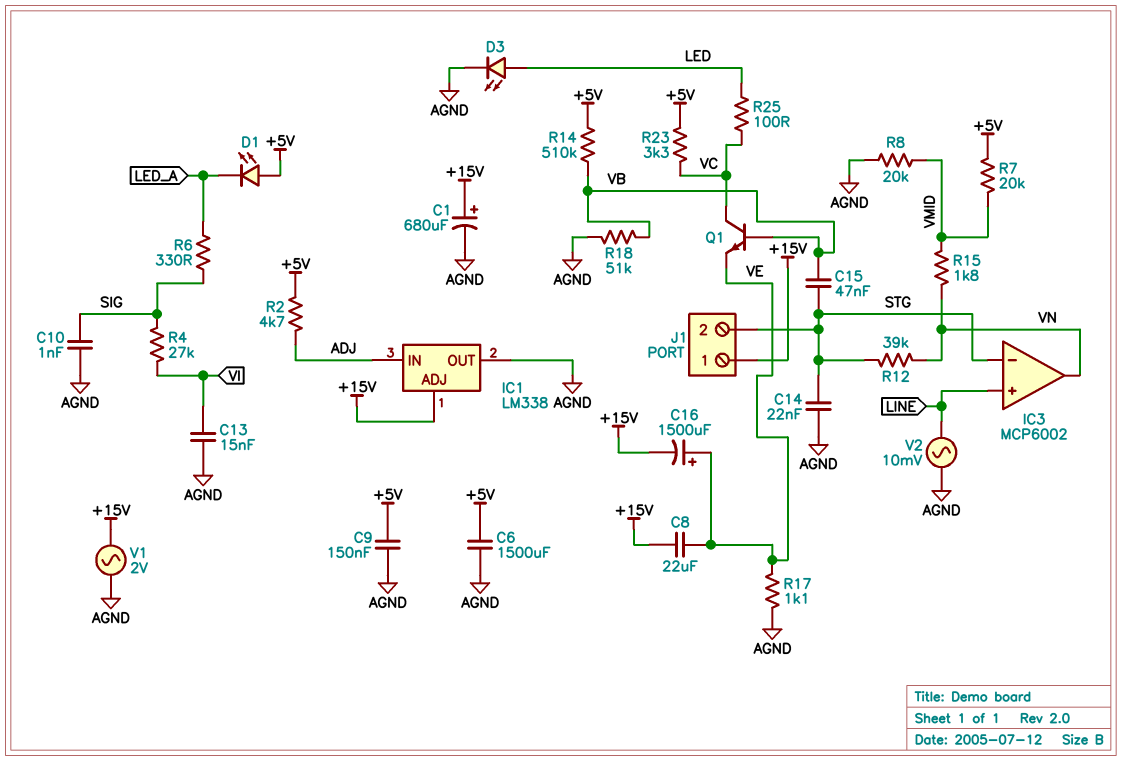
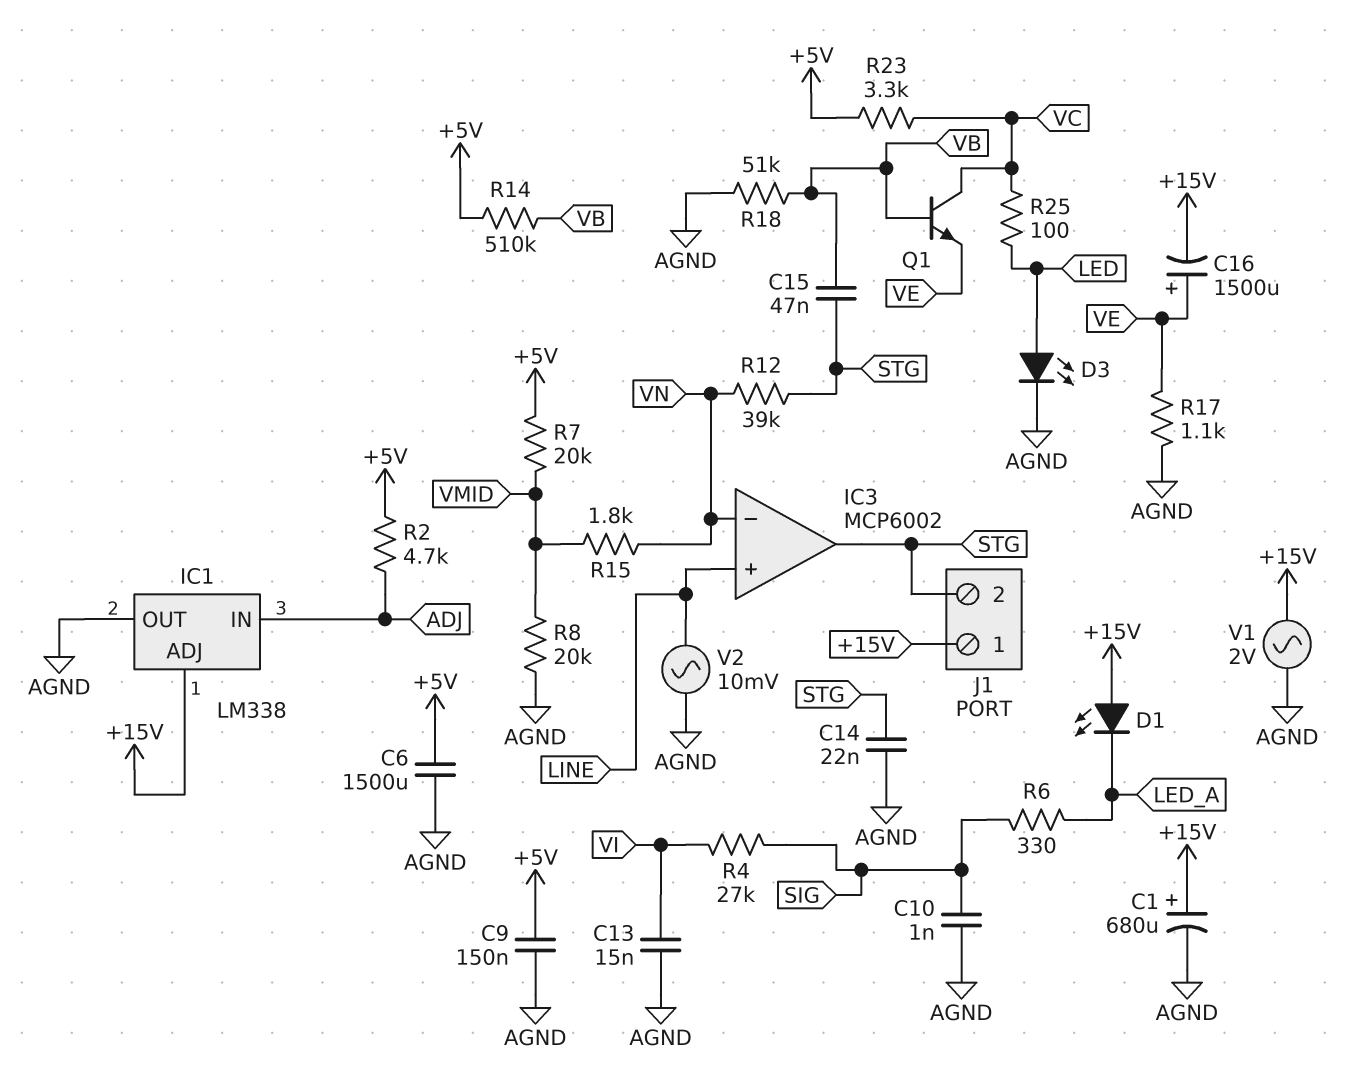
C8: 22uF (+15V, VE) -> none
D1: LED (A +5V, K LED_A) -> LED (A +15V, K LED_A)
IC3 pin in-: STG -> VN
IC3 pin out: VN -> STG

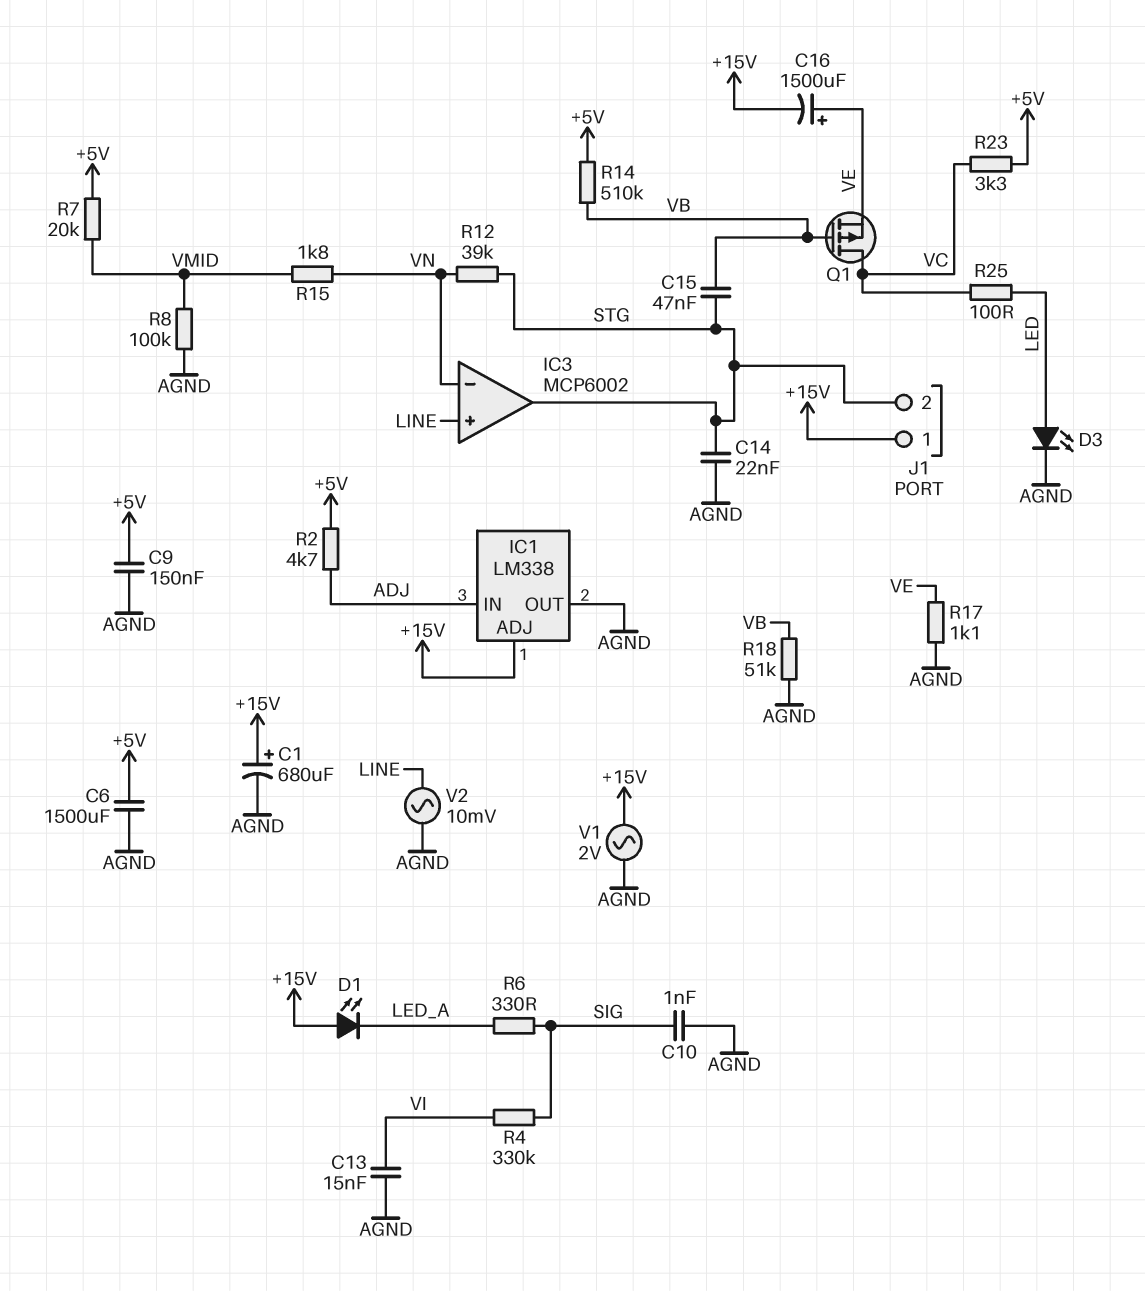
Q1: NPN (B VB, C VC, E VE) -> PMOS (G VB, D VC, S VE)
R4: 27k (SIG, VI) -> 330k (SIG, VI)
R8: 20k (AGND, VMID) -> 100k (AGND, VMID)

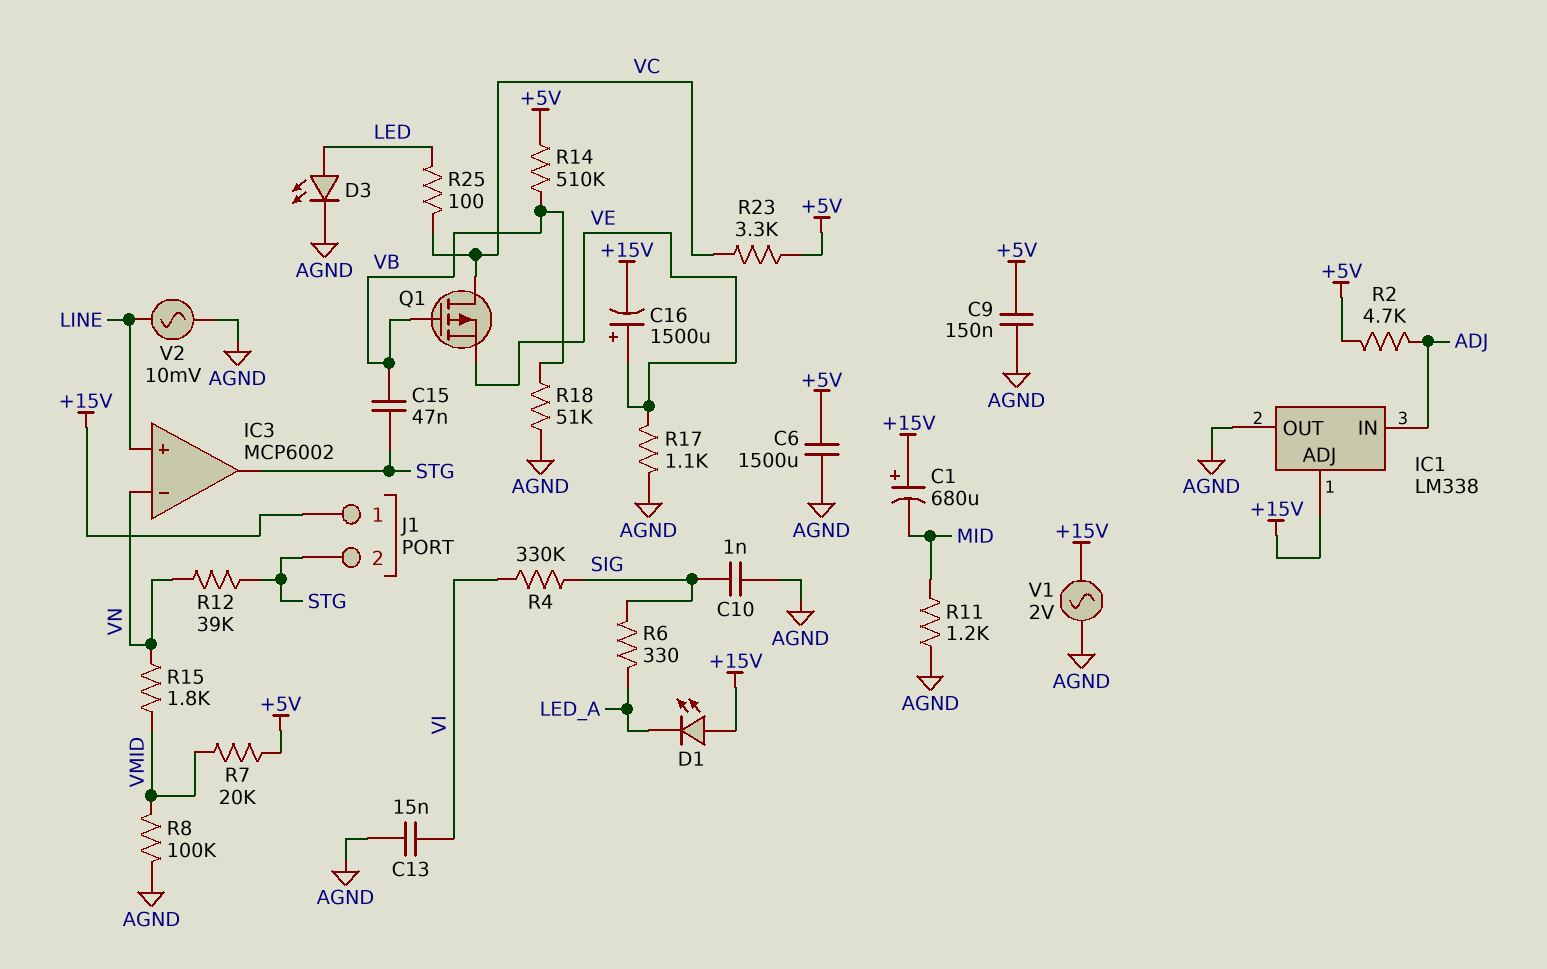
C1: 680uF (plus +15V, minus AGND) -> 680uF (plus +15V, minus MID)
C14: 22nF (AGND, STG) -> none
R11: none -> 1.2k (AGND, MID)

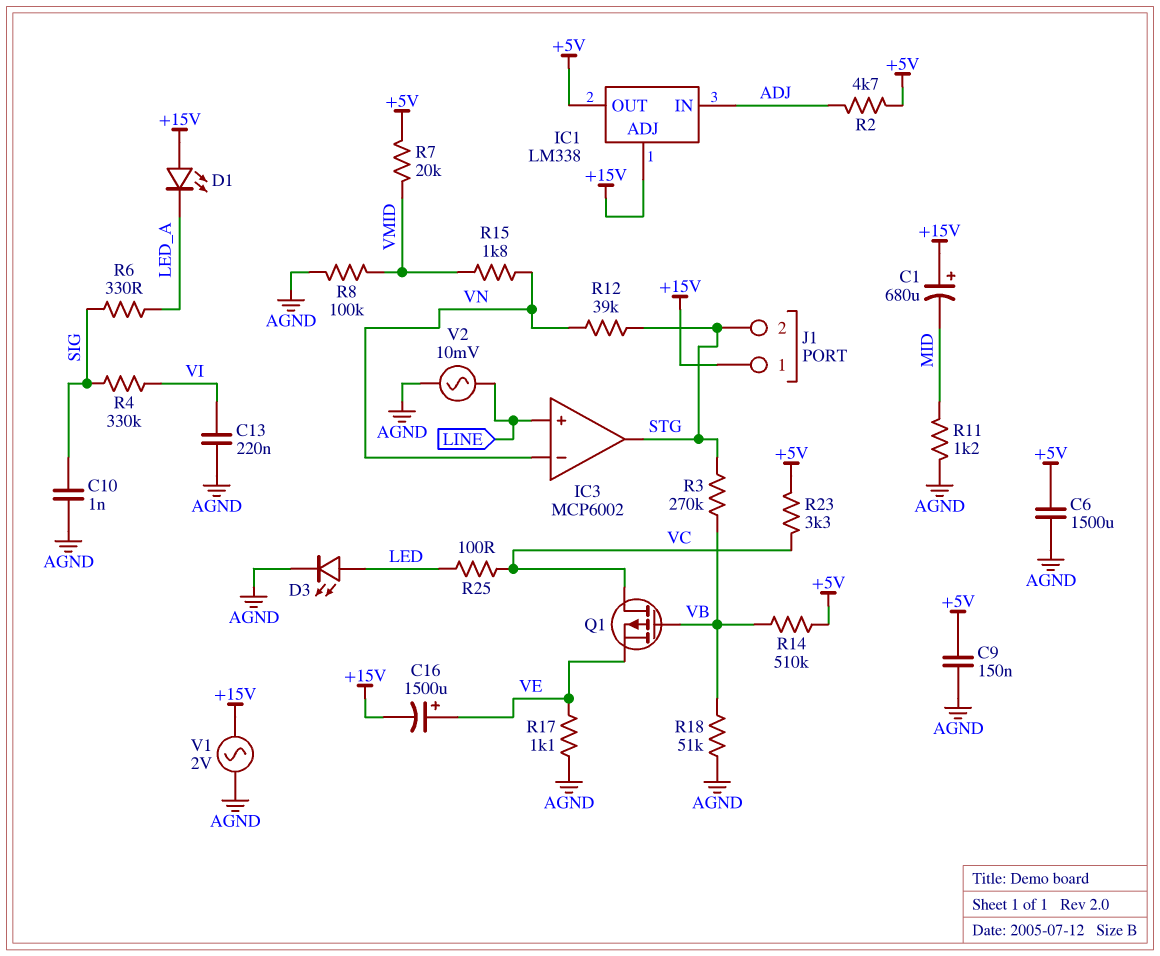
C13: 15nF (AGND, VI) -> 220nF (AGND, VI)
C15: 47nF (STG, VB) -> none
IC1 pin OUT: AGND -> +5V
R3: none -> 270k (STG, VB)

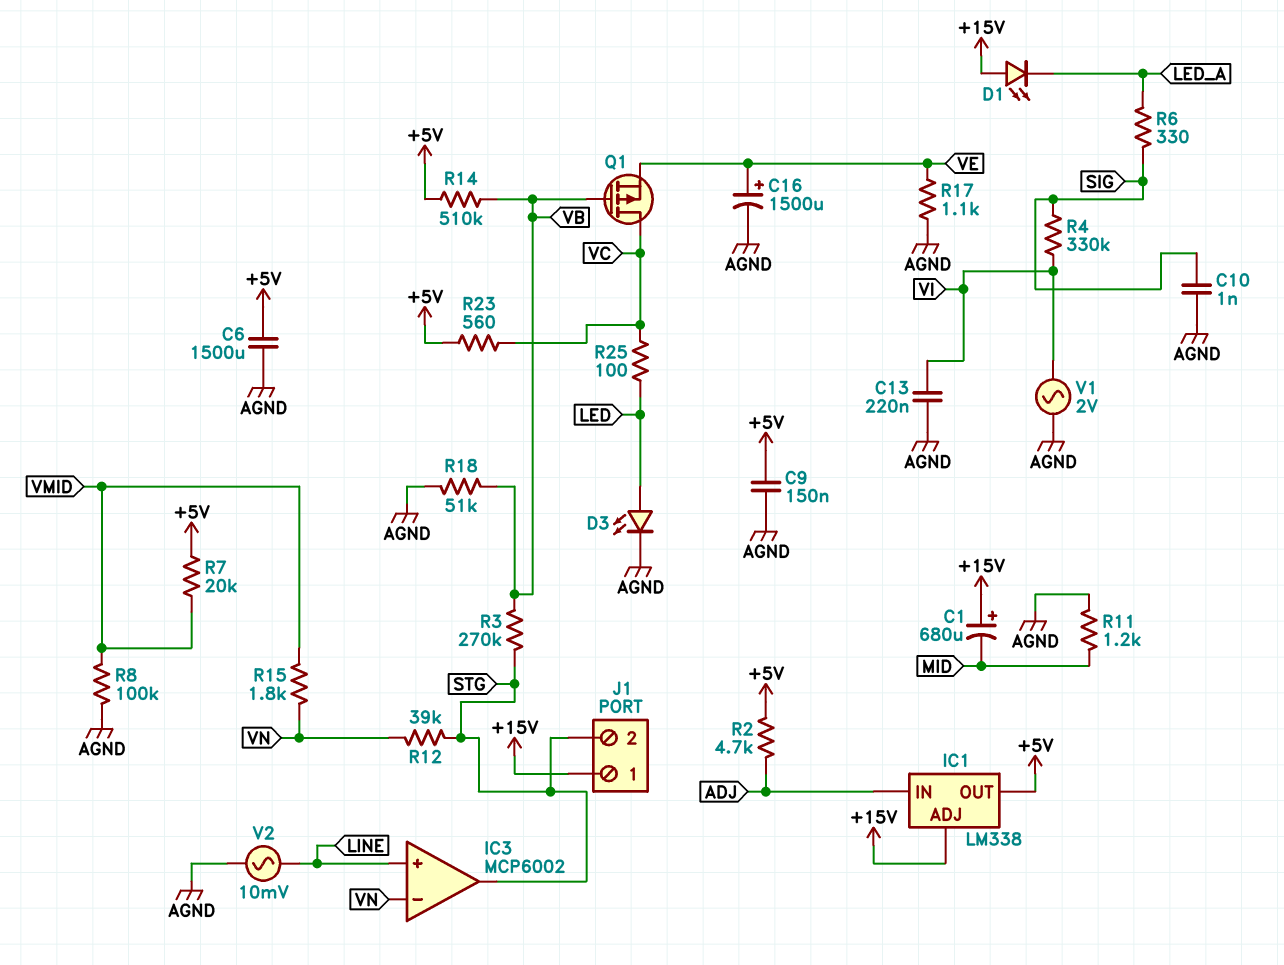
C16: 1500uF (plus VE, minus +15V) -> 1500uF (plus VE, minus AGND)
R23: 3.3k (+5V, VC) -> 560 (+5V, VC)
V1: AC 2V (+15V, AGND) -> AC 2V (AGND, VI)

